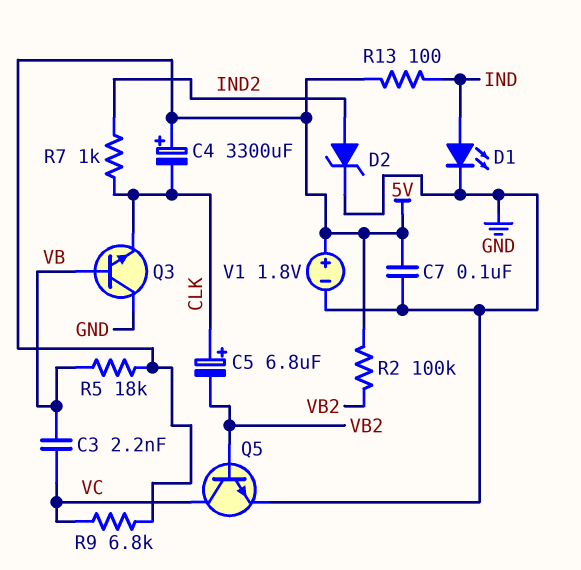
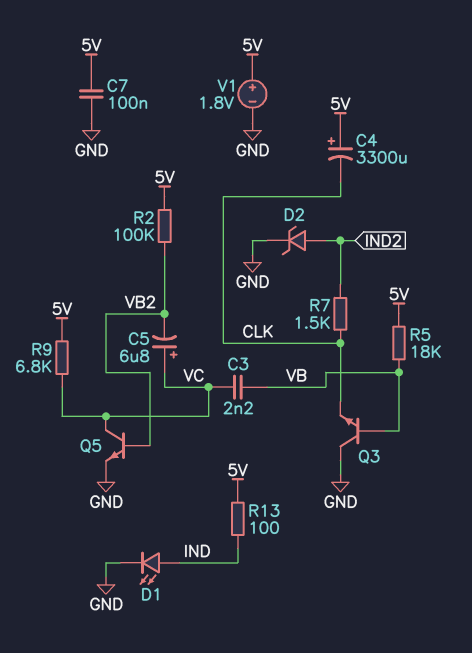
C5: 6.8uF (plus CLK, minus VB2) -> 6.8uF (plus VC, minus VB2)
R7: 1k (CLK, IND2) -> 1.5k (CLK, IND2)

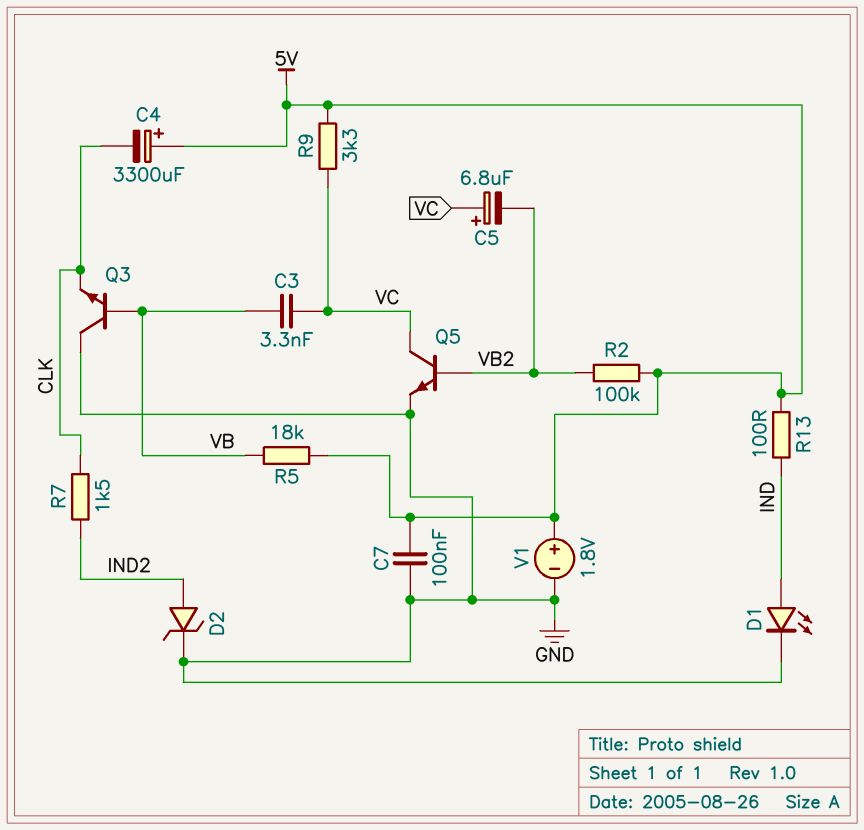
C3: 2.2nF (VB, VC) -> 3.3nF (VB, VC)
R9: 6.8k (5V, VC) -> 3.3k (5V, VC)

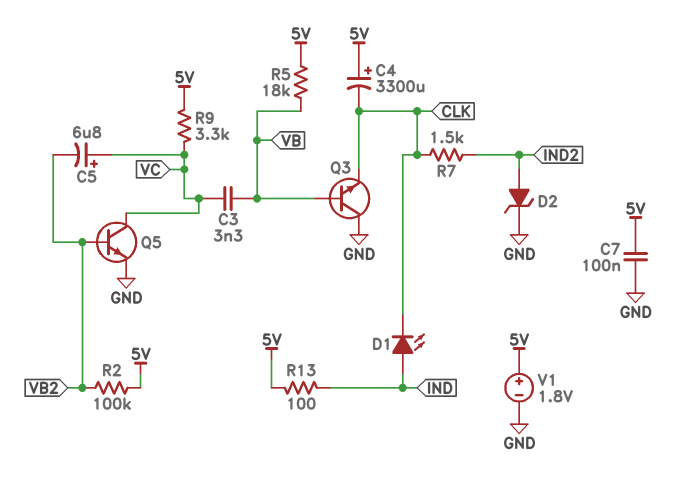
D1: LED (A IND, K GND) -> LED (A IND, K CLK)

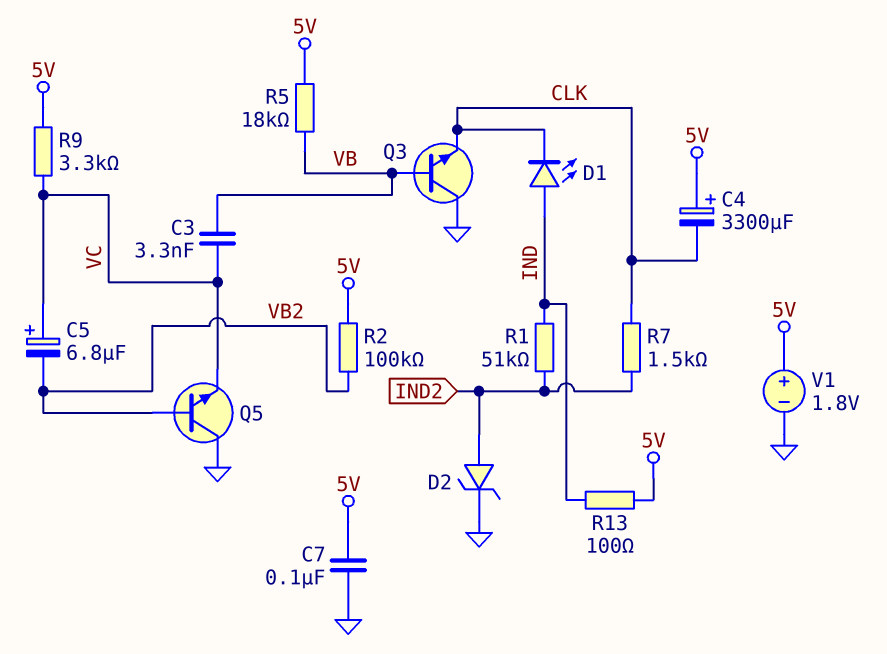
Q5: NPN (B VB2, C VC, E GND) -> NPN (B VB2, C GND, E VC)
R1: none -> 51k (IND, IND2)

